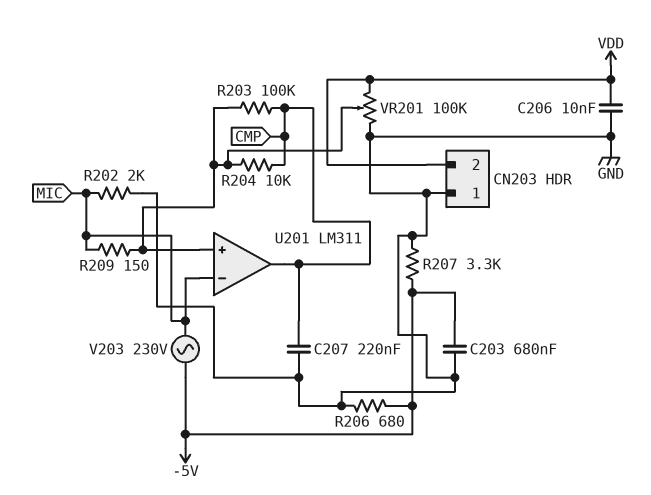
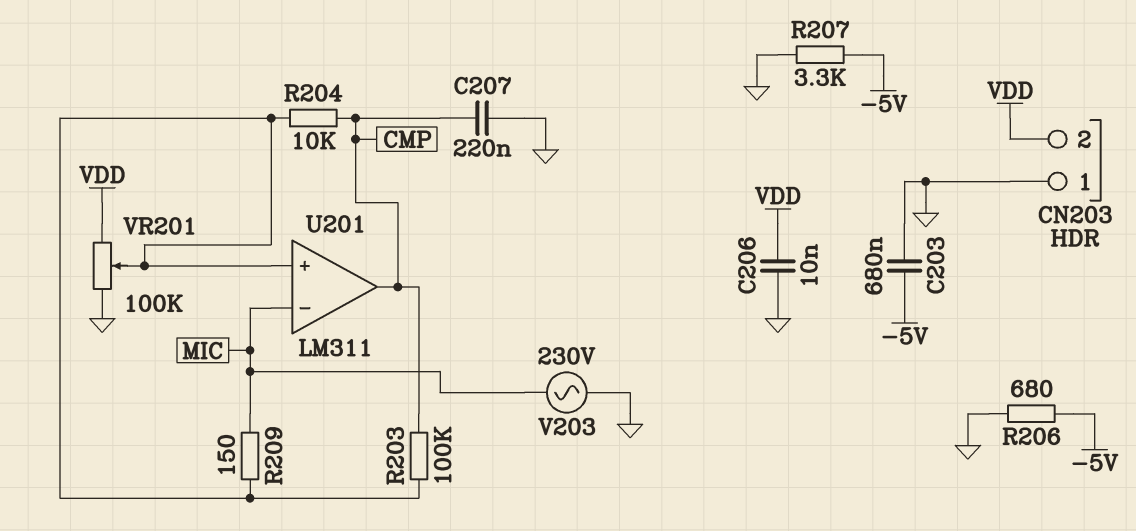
R202: 2k (GND, MIC) -> none
V203: AC 230V (-5V, MIC) -> AC 230V (GND, MIC)

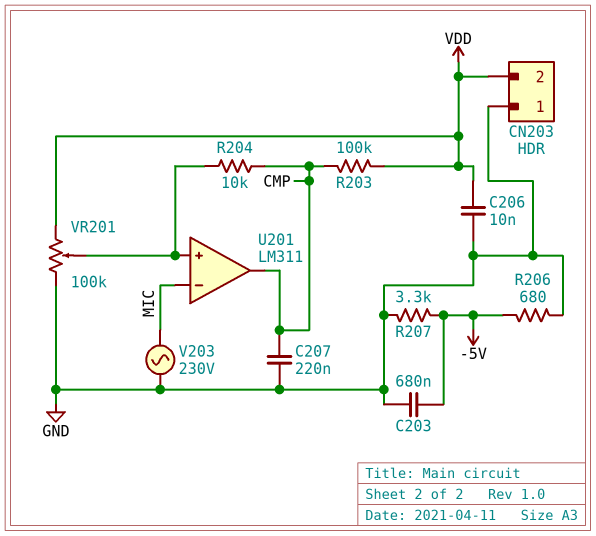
R203: 100k (CMP, U201/in+) -> 100k (CMP, VDD)
R209: 150 (MIC, U201/in+) -> none

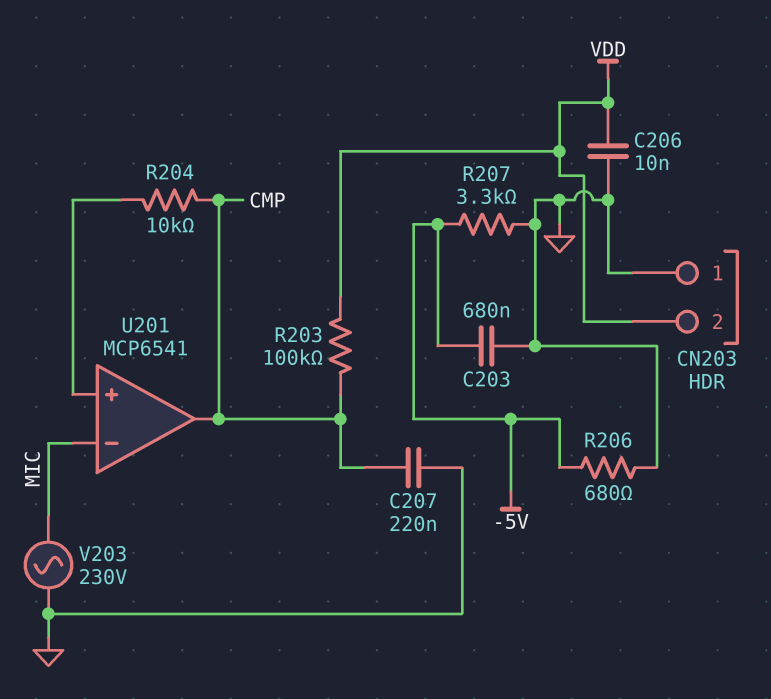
U201: LM311 -> MCP6541
VR201: 100k (GND, VDD, wiper U201/in+) -> none

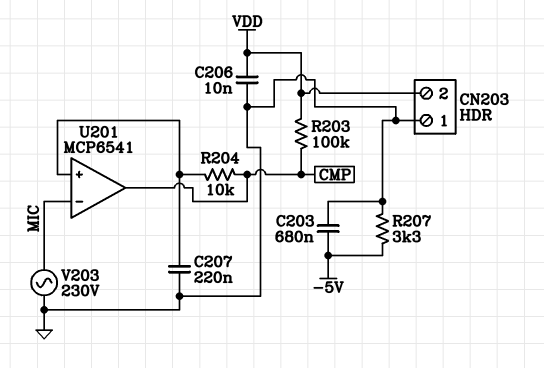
C207: 220nF (CMP, GND) -> 220nF (GND, U201/in+)
R206: 680 (-5V, GND) -> none

